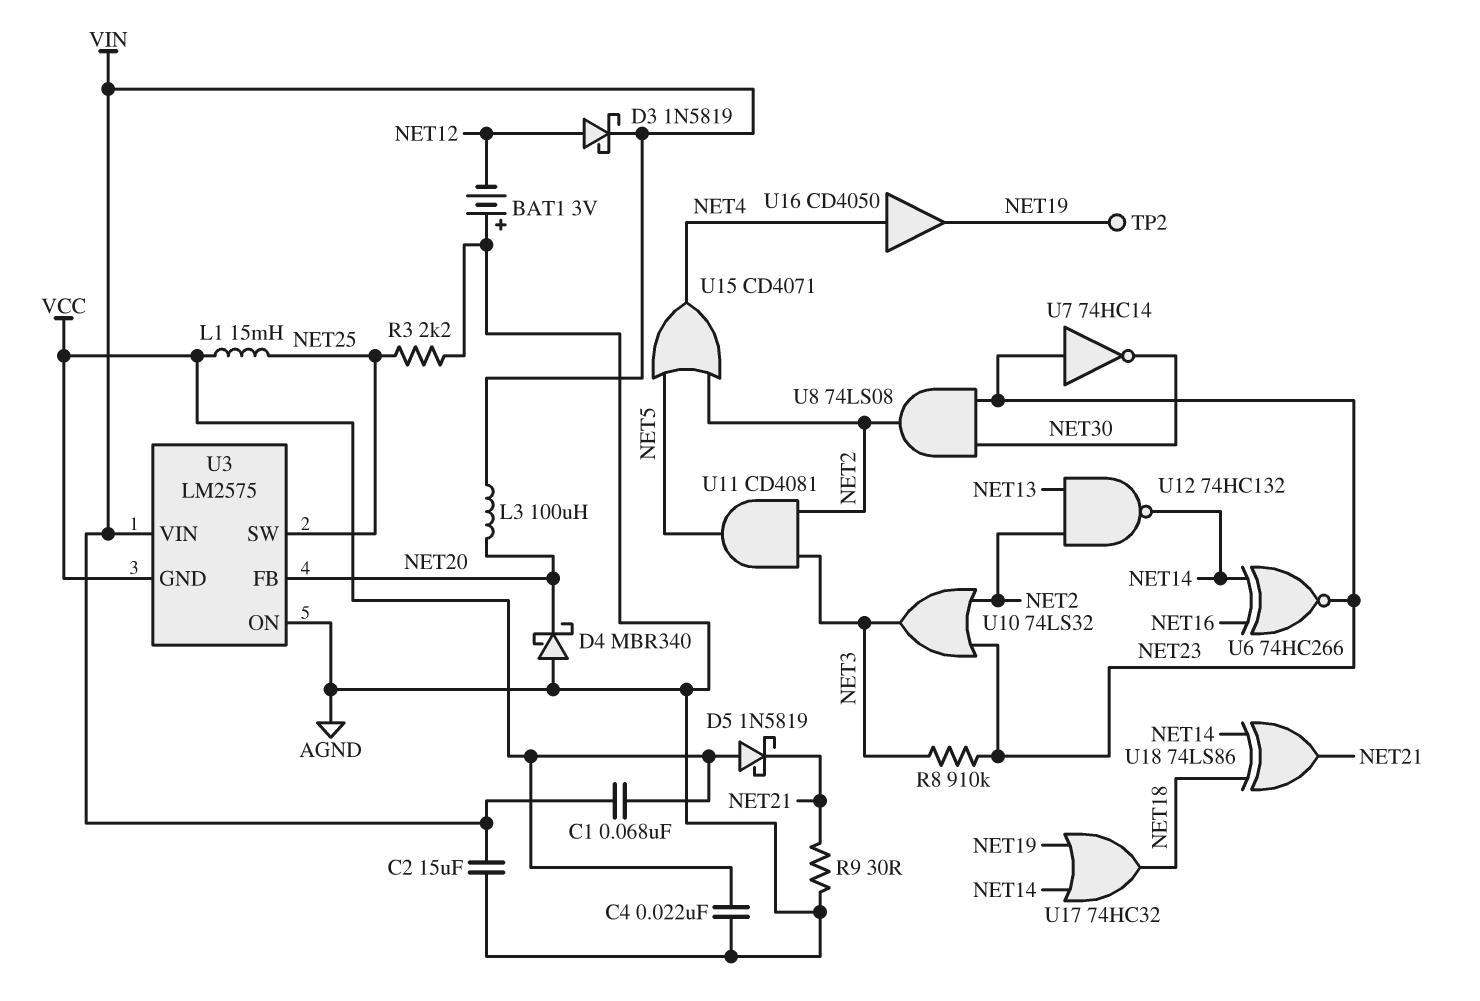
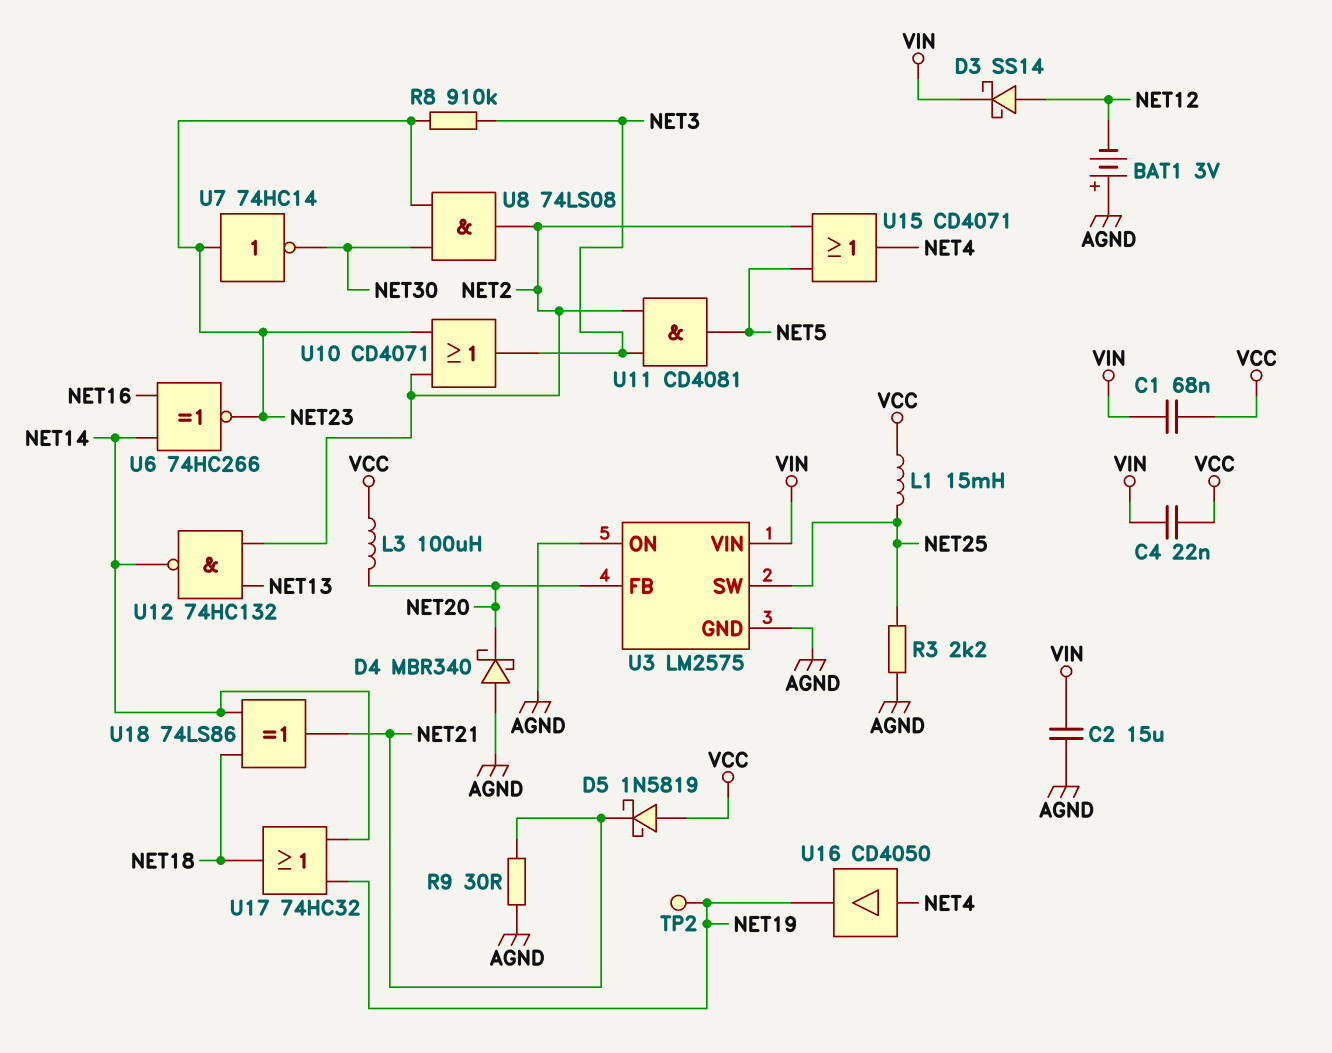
C4: 22nF (AGND, VCC) -> 22nF (VCC, VIN)
D3: schottky 1N5819 (A NET12, K VIN) -> schottky SS14 (A NET12, K VIN)
L3: 100uH (NET20, VIN) -> 100uH (NET20, VCC)
U3 pin GND: VCC -> AGND
U10: OR 74LS32 (in NET2, in NET23, out NET3) -> OR CD4071 (in NET2, in NET23, out NET3)

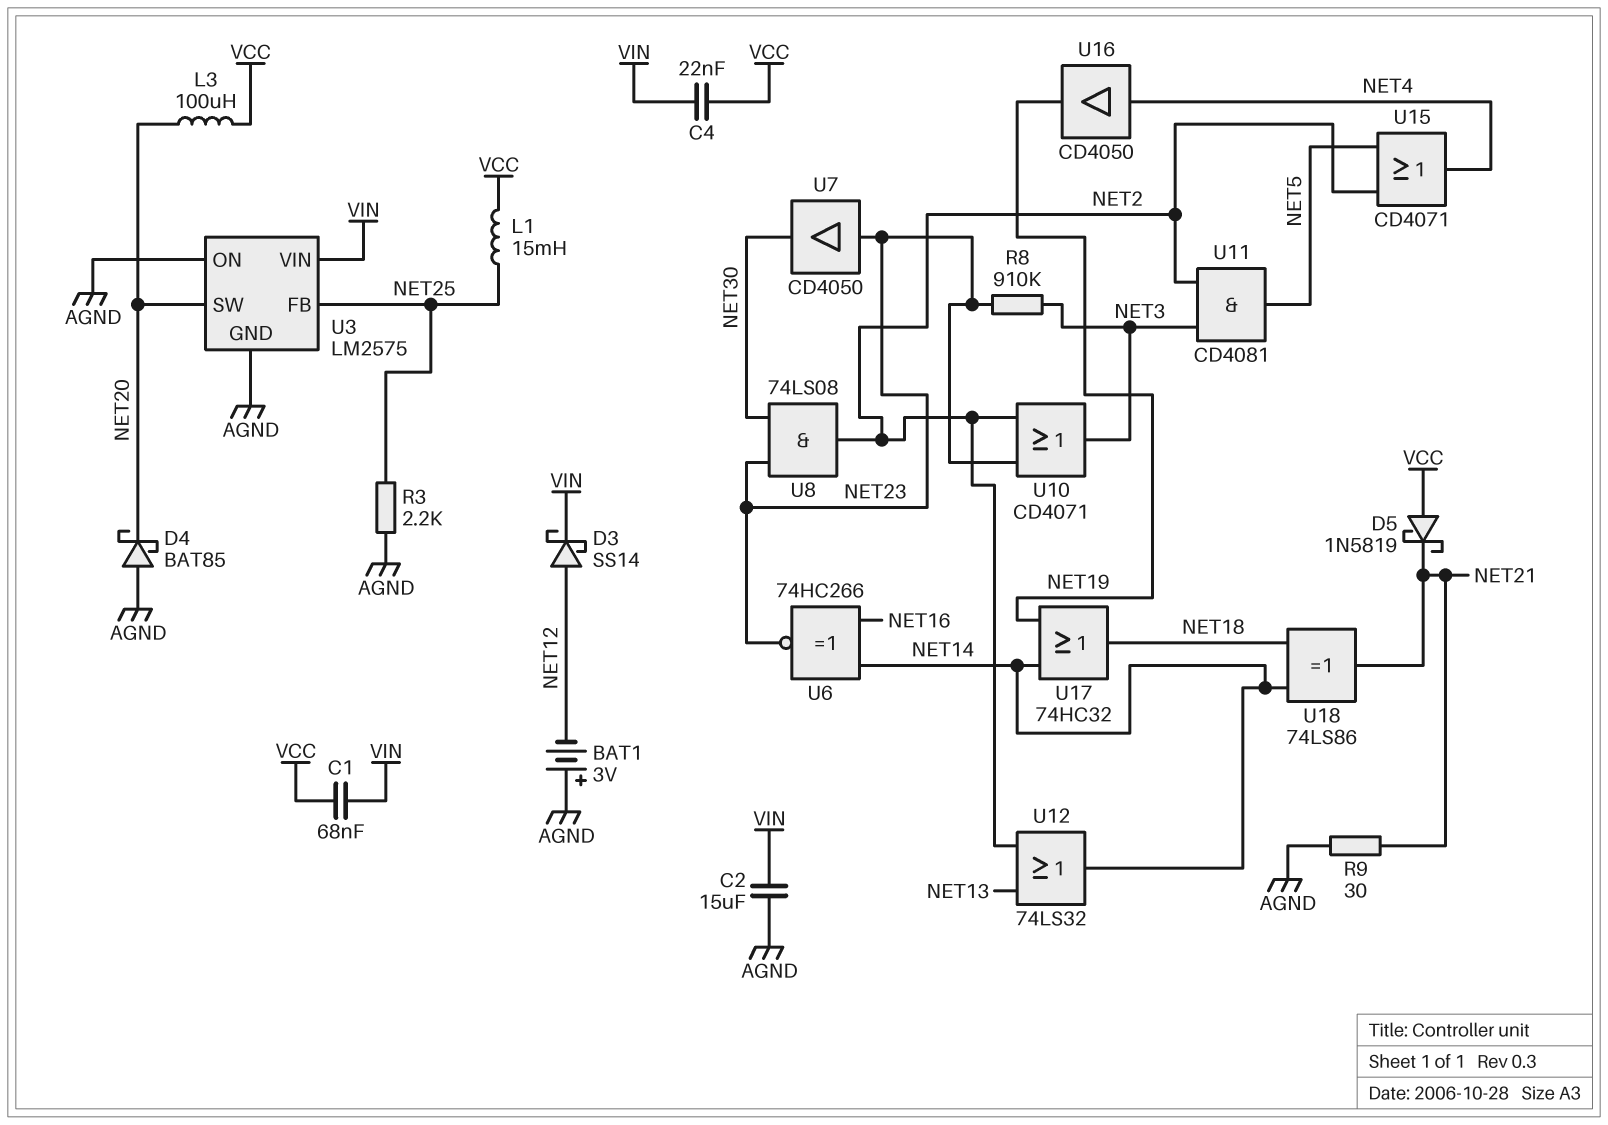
D4: schottky MBR340 (A AGND, K NET20) -> schottky BAT85 (A AGND, K NET20)
TP2: test point (NET19) -> none
U3 pin FB: NET20 -> NET25
U3 pin SW: NET25 -> NET20
U7: NOT 74HC14 (in NET23, out NET30) -> buffer CD4050 (in NET23, out NET30)
U12: NAND 74HC132 (in NET2, in NET13, out NET14) -> OR 74LS32 (in NET2, in NET13, out NET14)

